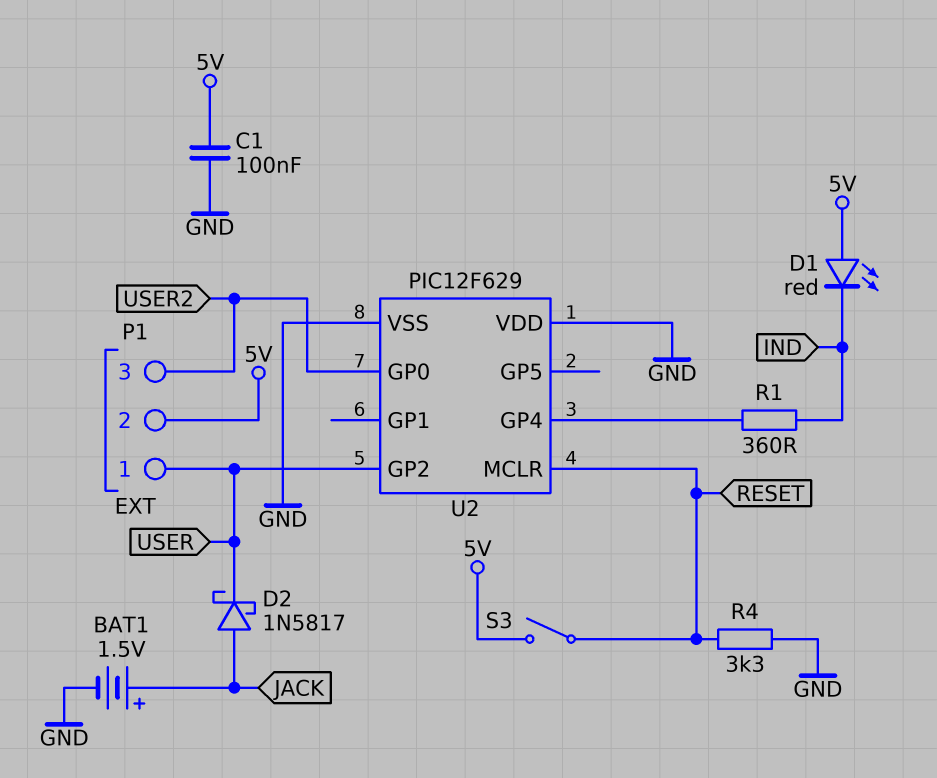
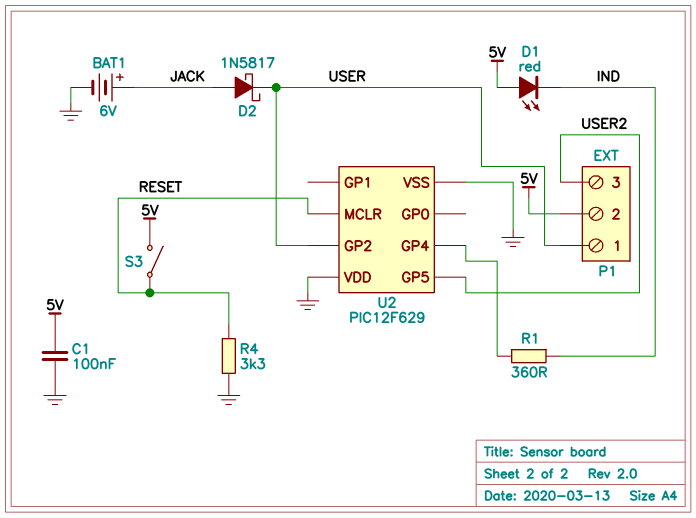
BAT1: 1.5V (plus JACK, minus GND) -> 6V (plus JACK, minus GND)
U2 pin GP0: USER2 -> none
U2 pin GP5: none -> USER2

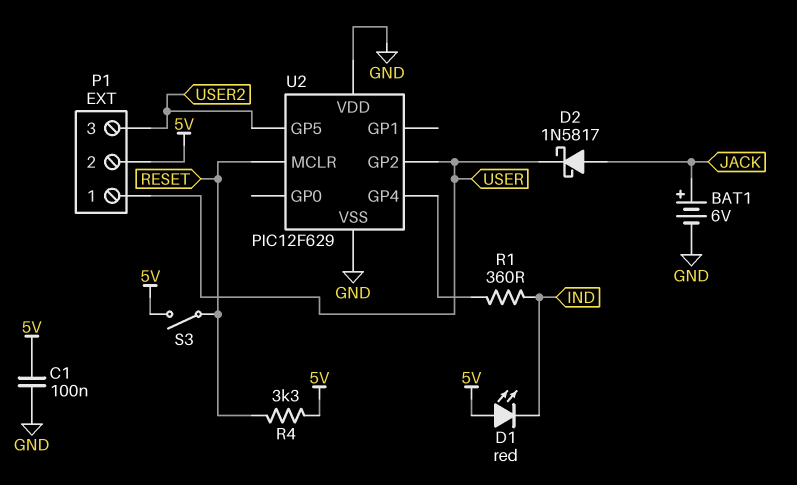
R4: 3.3k (GND, RESET) -> 3.3k (5V, RESET)

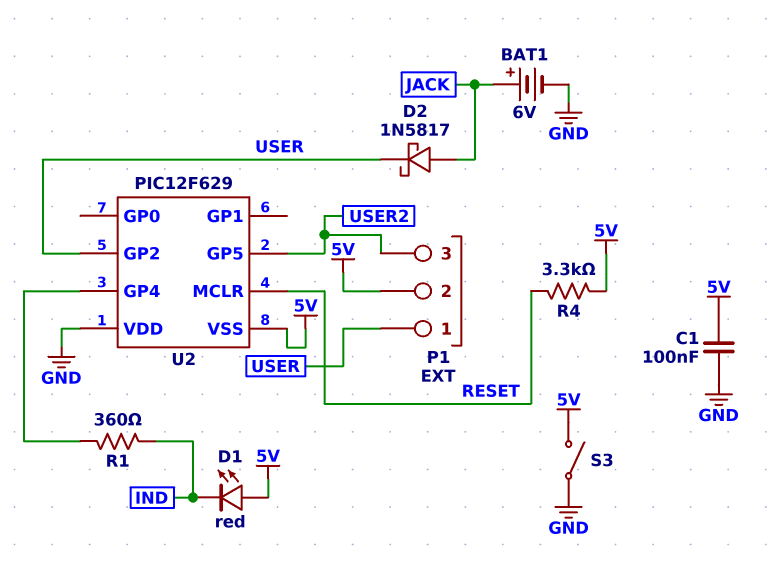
S3: switch (5V, RESET) -> switch (5V, GND)
U2 pin VSS: GND -> 5V

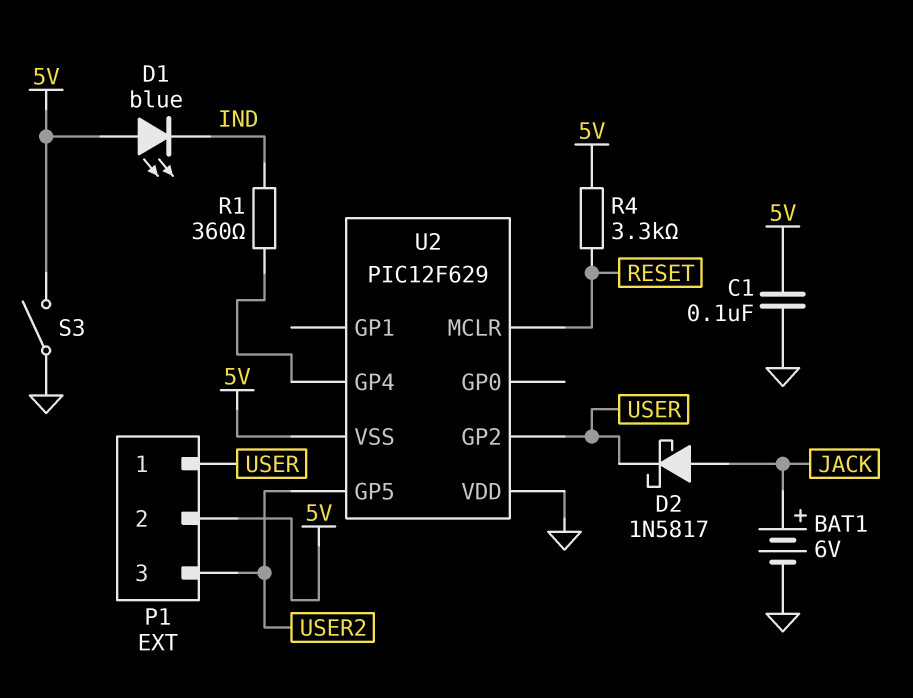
D1: LED red (A 5V, K IND) -> LED blue (A 5V, K IND)

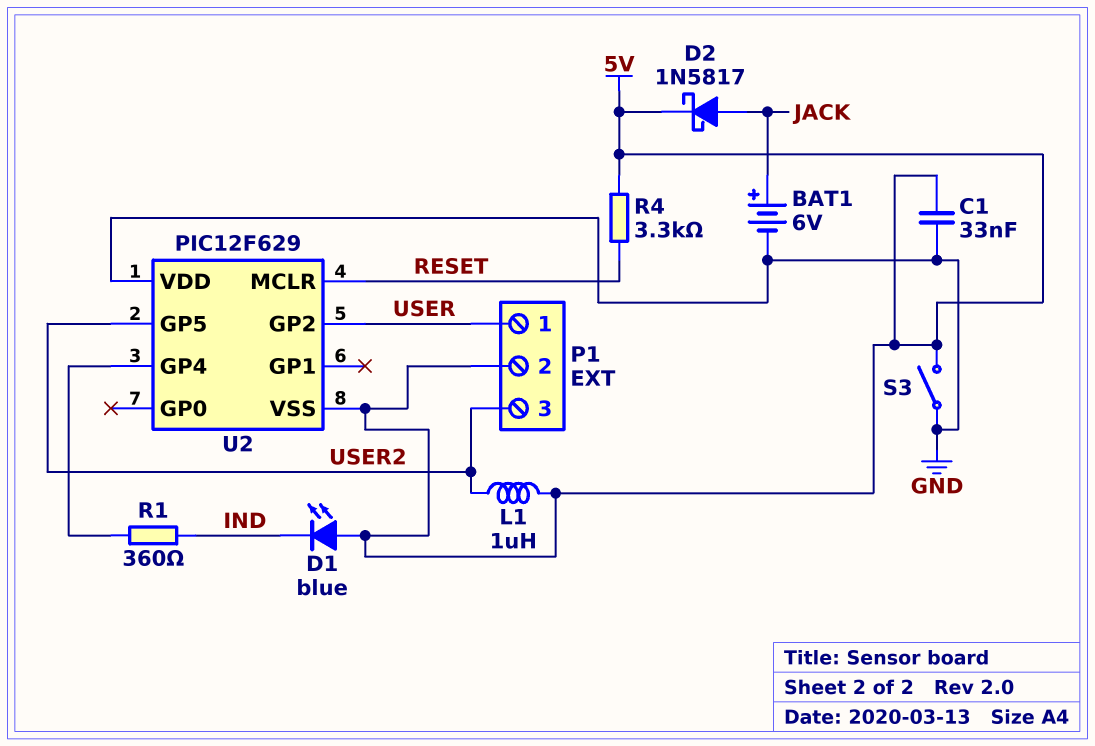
C1: 100nF (5V, GND) -> 33nF (5V, GND)
D2: schottky 1N5817 (A JACK, K USER) -> schottky 1N5817 (A JACK, K 5V)
L1: none -> 1uH (5V, USER2)

